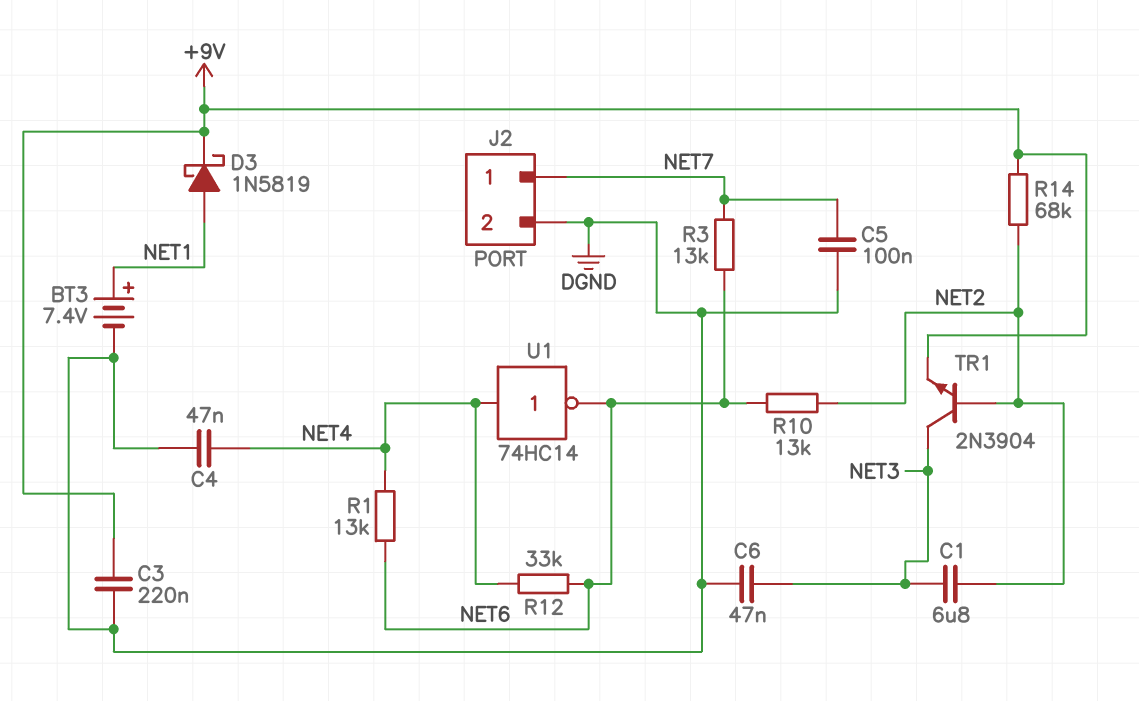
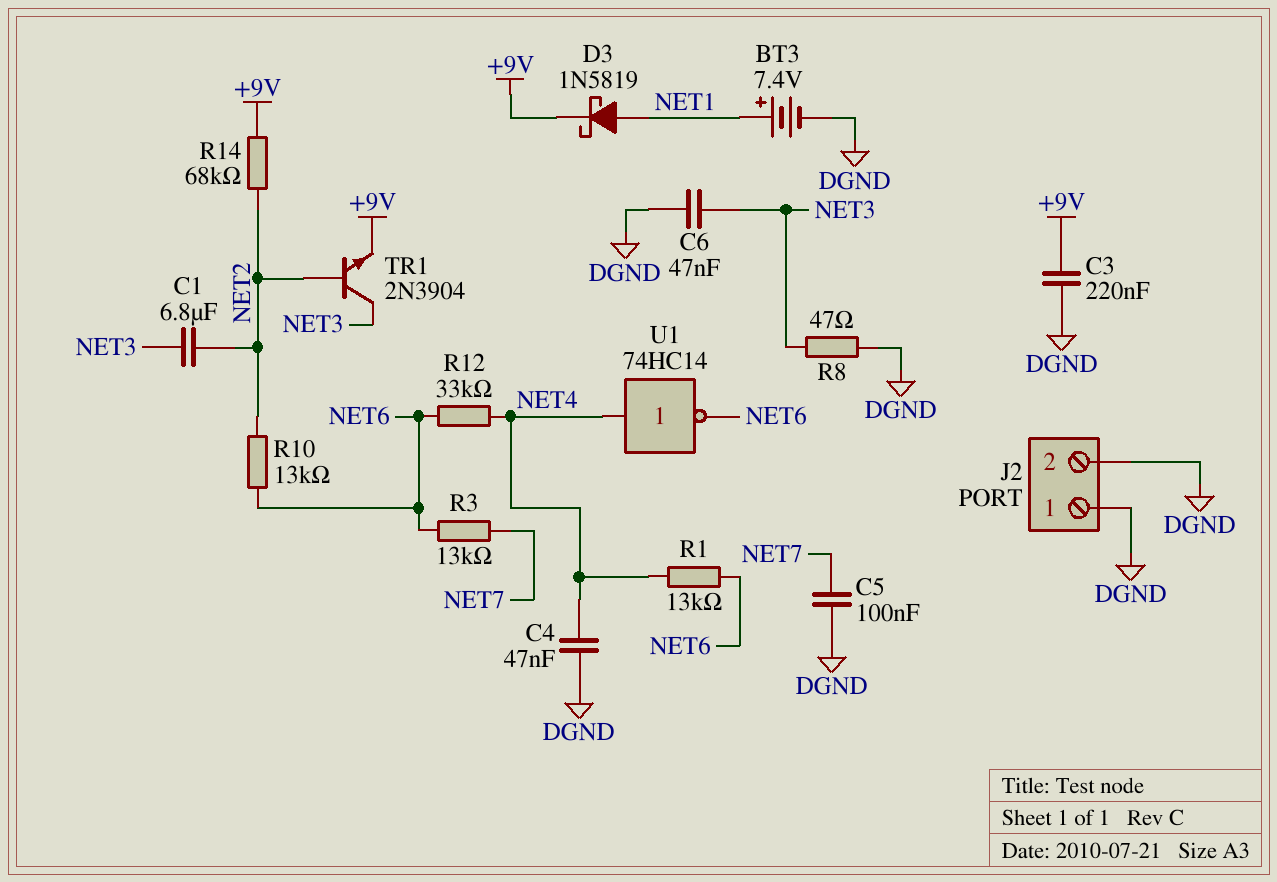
J2 pin 1: NET7 -> DGND
R8: none -> 47 (DGND, NET3)

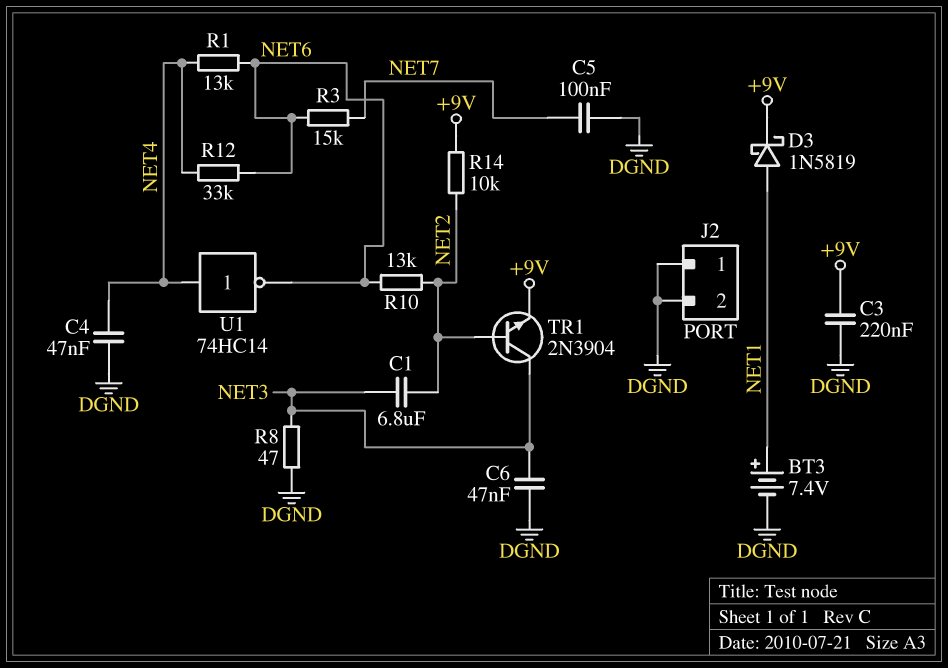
R3: 13k (NET6, NET7) -> 15k (NET6, NET7)
R14: 68k (+9V, NET2) -> 10k (+9V, NET2)

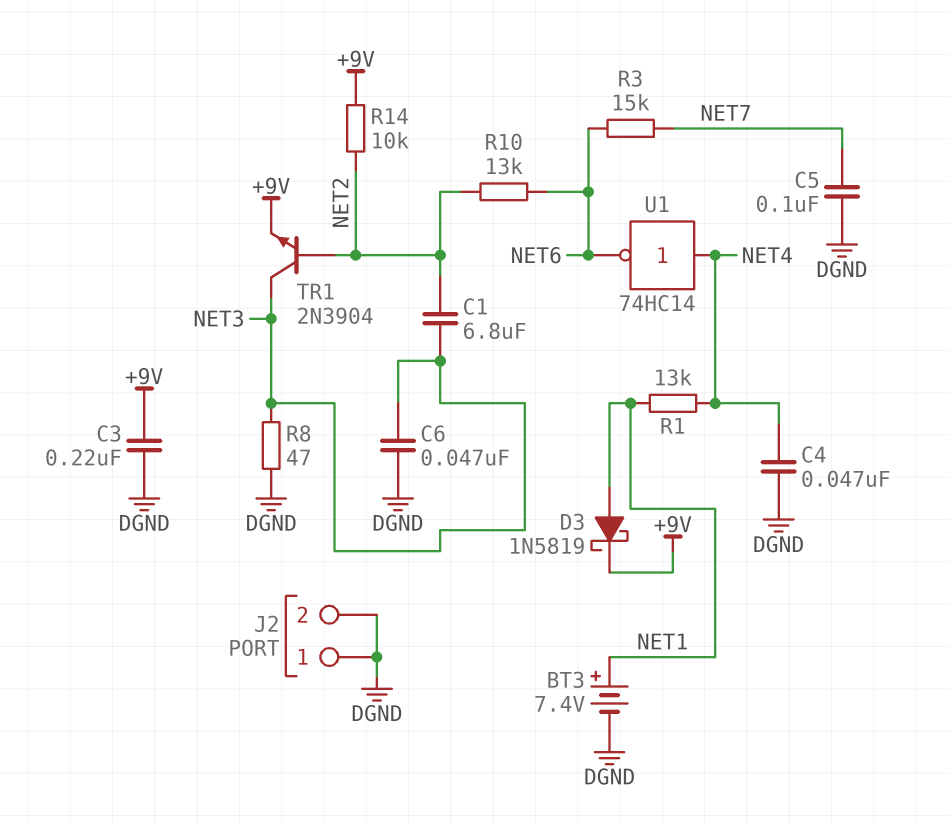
R1: 13k (NET4, NET6) -> 13k (NET1, NET4)
R12: 33k (NET4, NET6) -> none

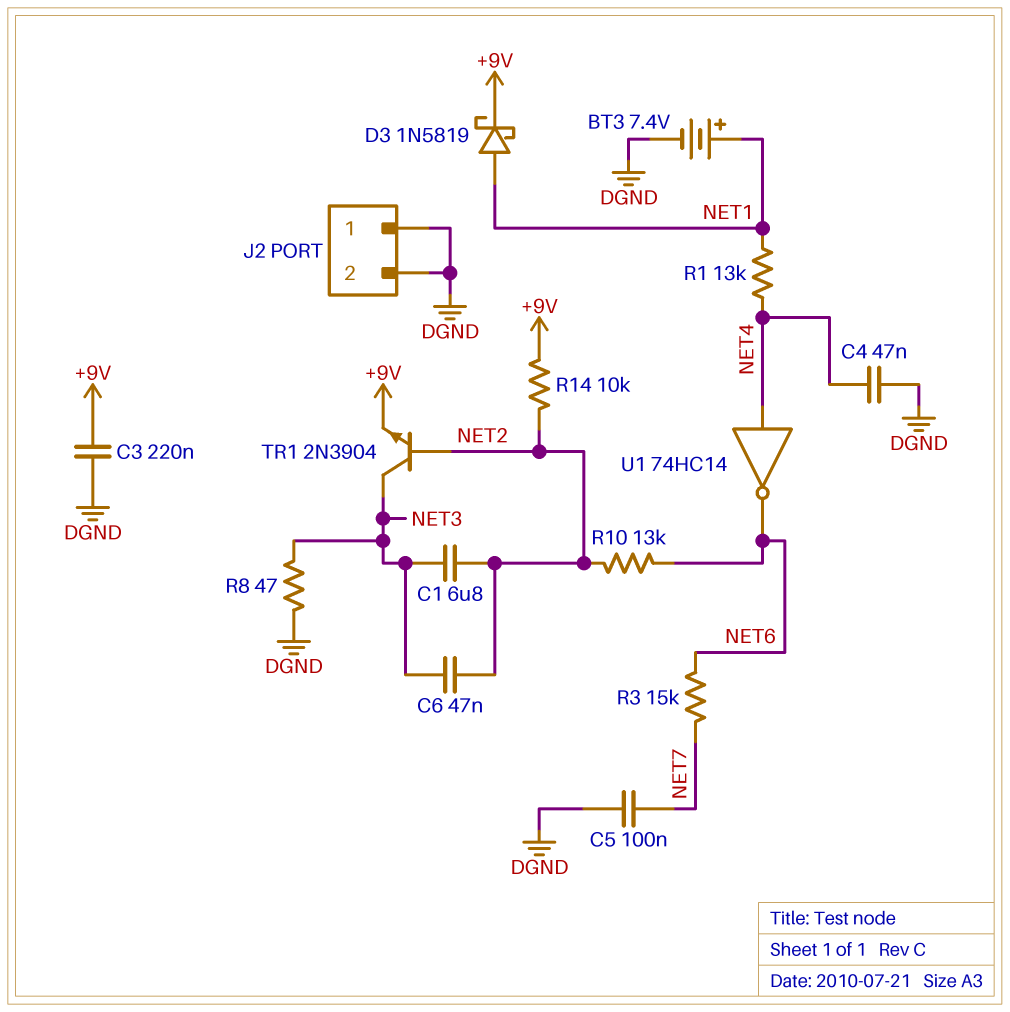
C6: 47nF (DGND, NET3) -> 47nF (NET2, NET3)

